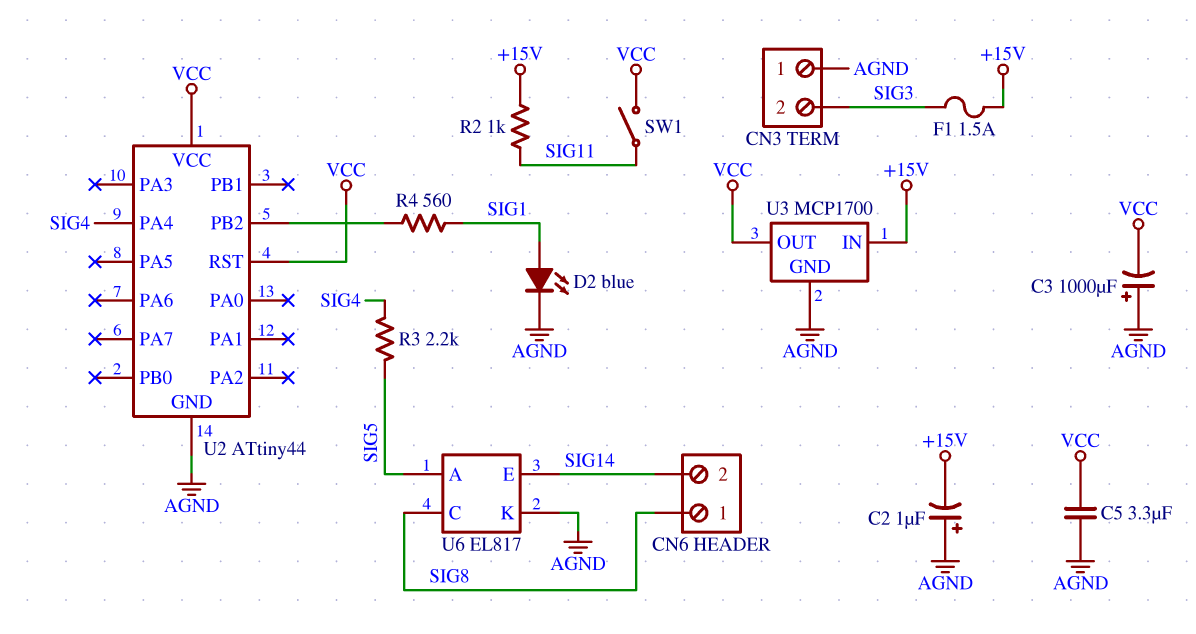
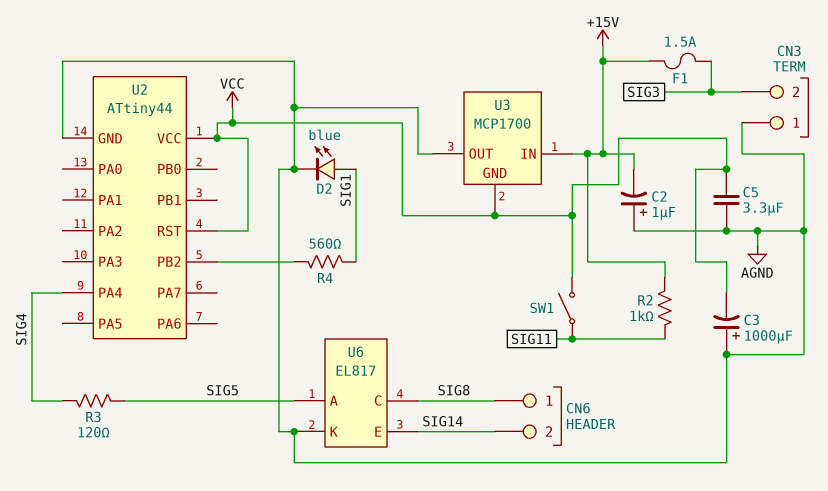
R3: 2.2k (SIG4, SIG5) -> 120 (SIG4, SIG5)
U3 pin GND: AGND -> VCC
U3 pin OUT: VCC -> AGND

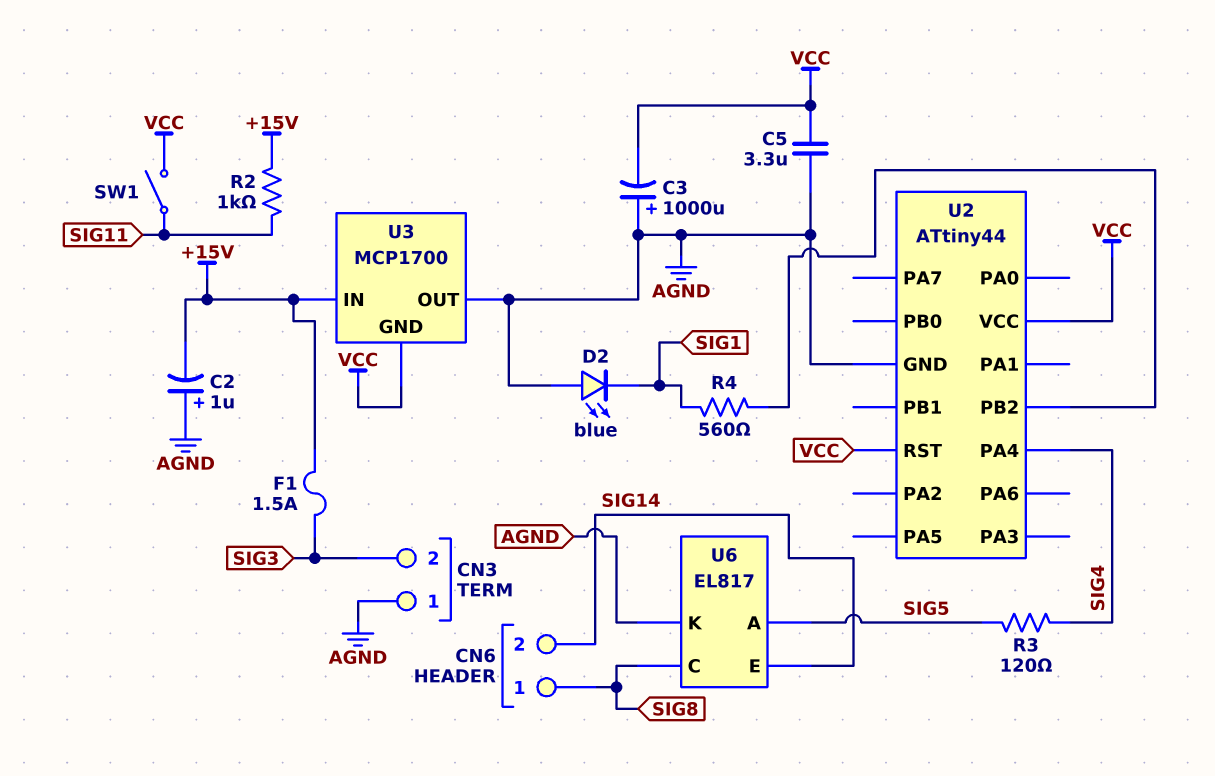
D2: LED blue (A SIG1, K AGND) -> LED blue (A AGND, K SIG1)

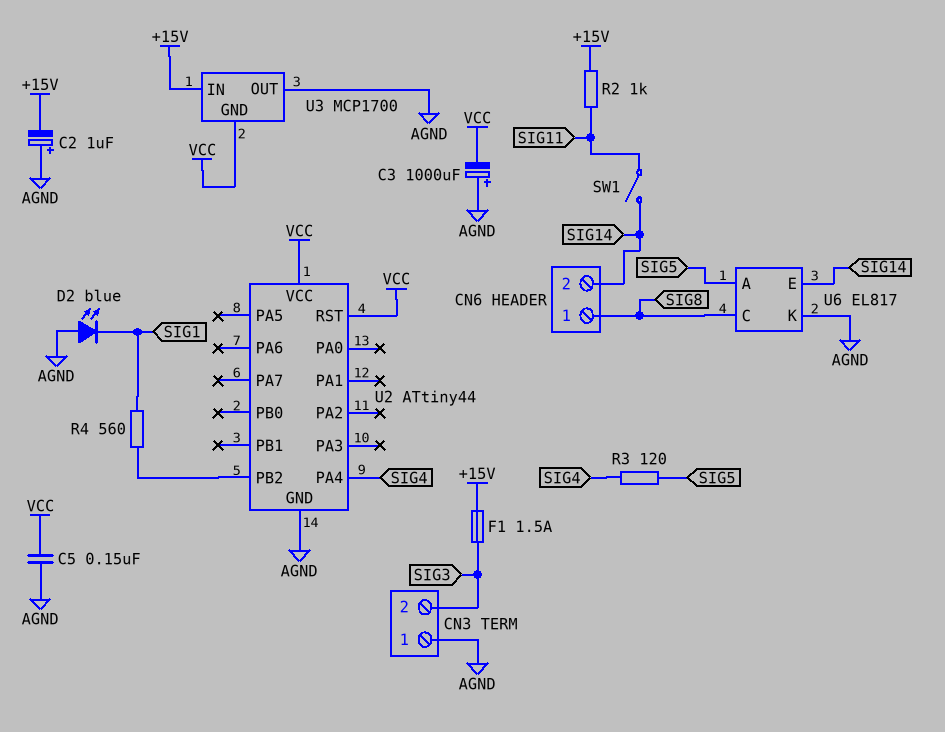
C5: 3.3uF (AGND, VCC) -> 150nF (AGND, VCC)
SW1: switch (SIG11, VCC) -> switch (SIG11, SIG14)

